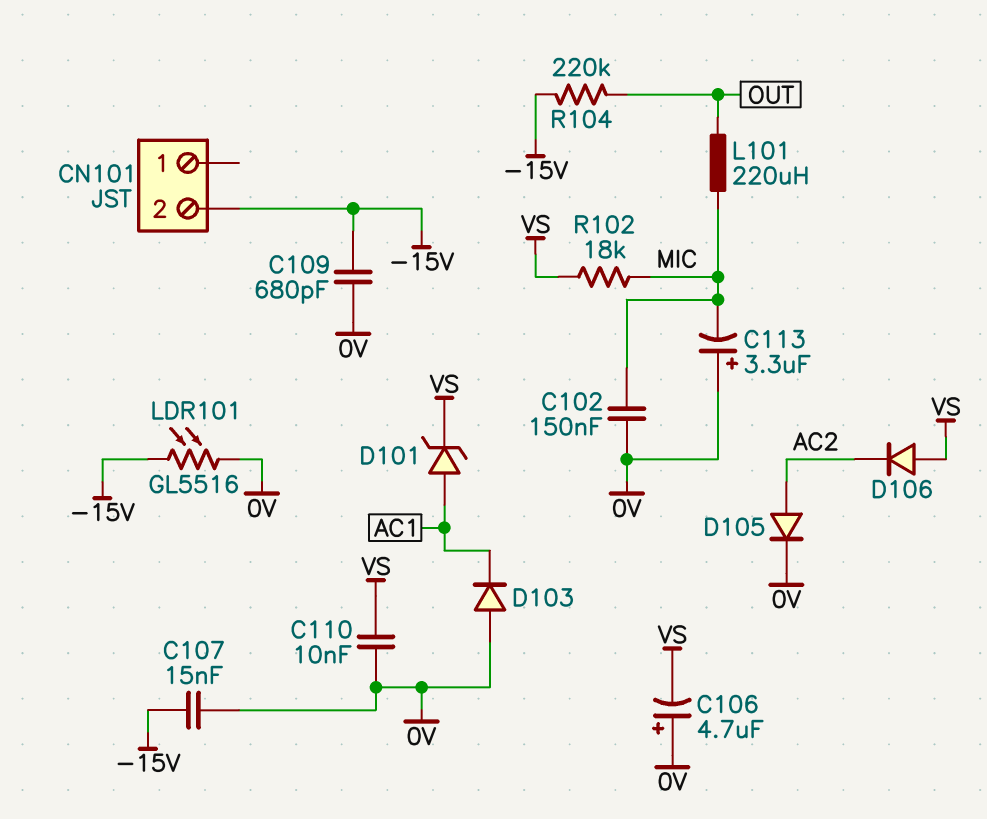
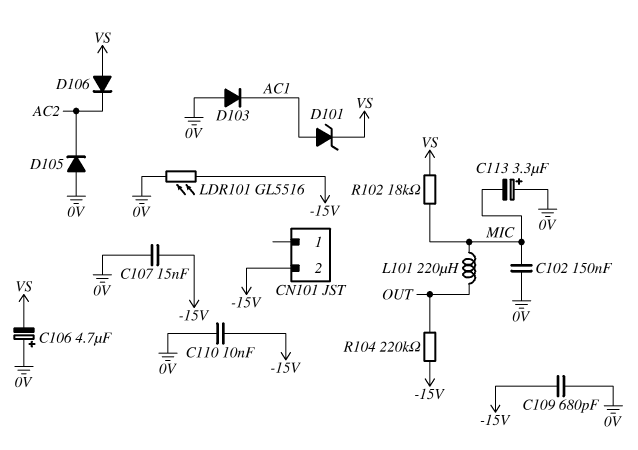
C110: 10nF (0V, VS) -> 10nF (-15V, 0V)
D105: diode (A AC2, K 0V) -> diode (A 0V, K AC2)

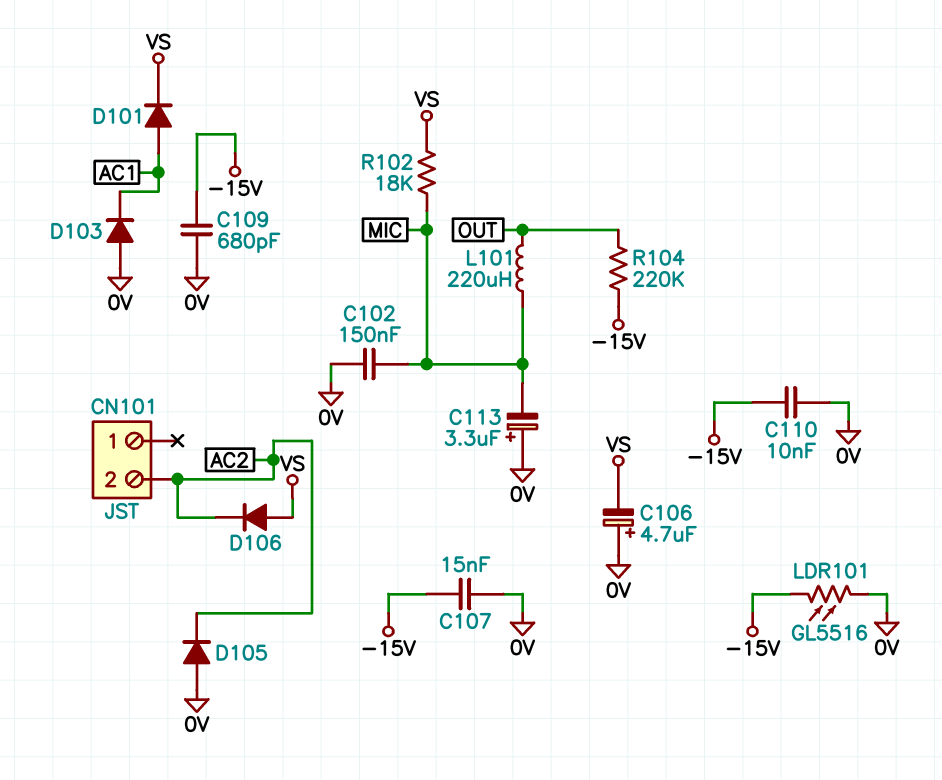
CN101 pin 2: -15V -> AC2
D101: zener (A AC1, K VS) -> diode (A AC1, K VS)

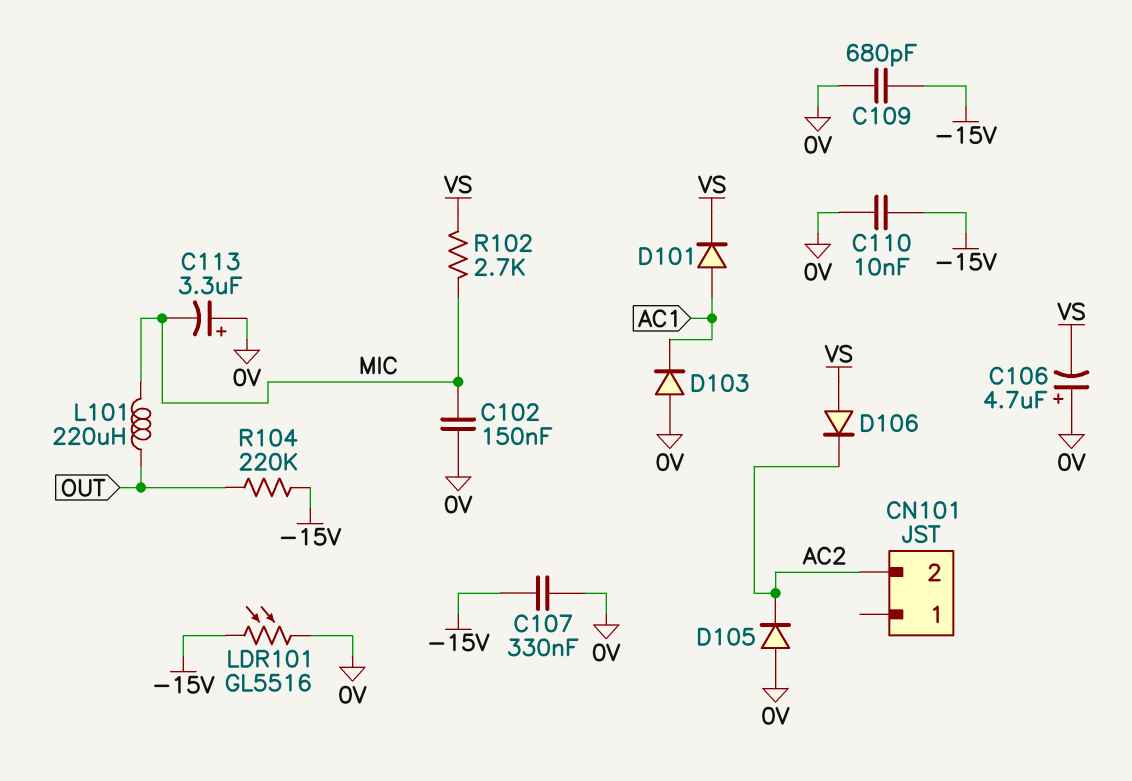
C107: 15nF (-15V, 0V) -> 330nF (-15V, 0V)
R102: 18k (MIC, VS) -> 2.7k (MIC, VS)

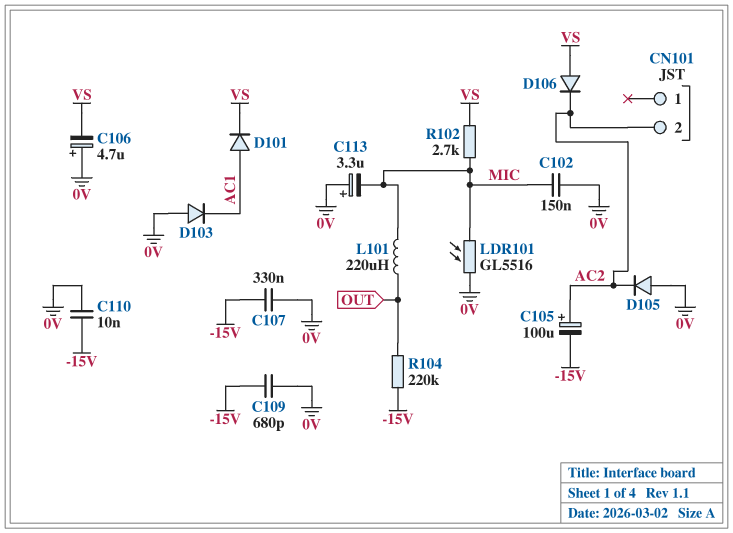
C105: none -> 100uF (plus AC2, minus -15V)
LDR101: GL5516 (-15V, 0V) -> GL5516 (0V, MIC)

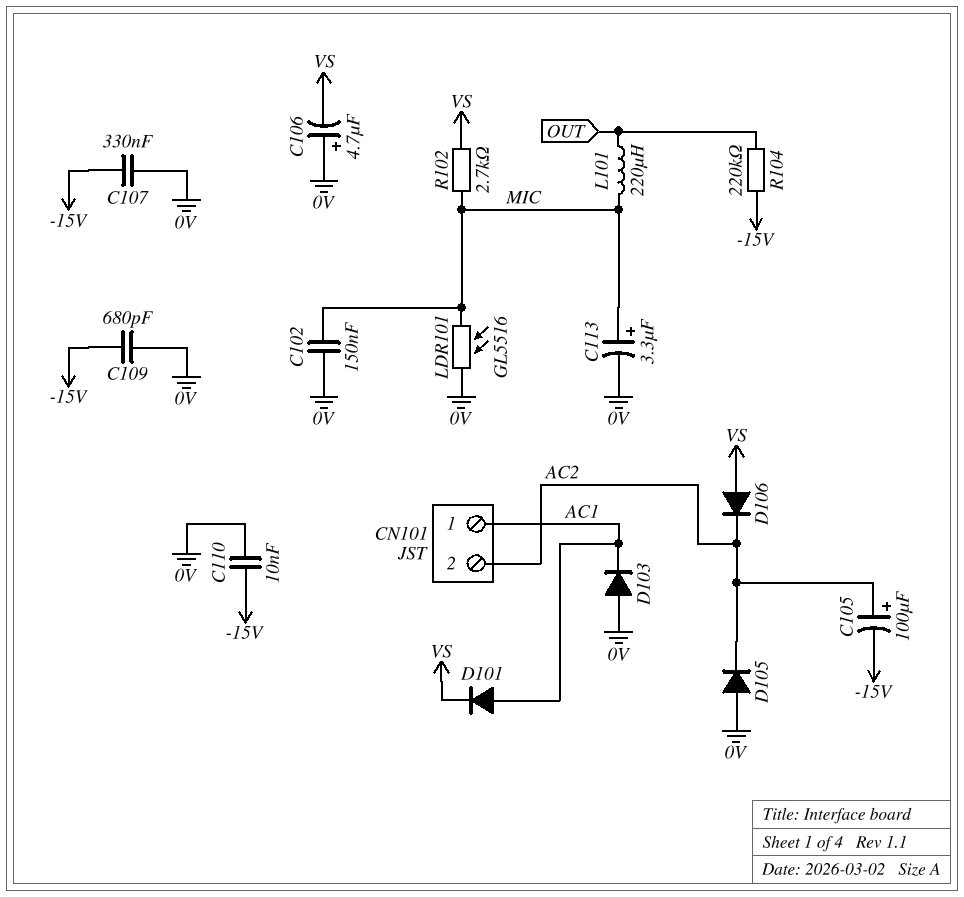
C113: 3.3uF (plus 0V, minus MIC) -> 3.3uF (plus MIC, minus 0V)
CN101 pin 1: none -> AC1

